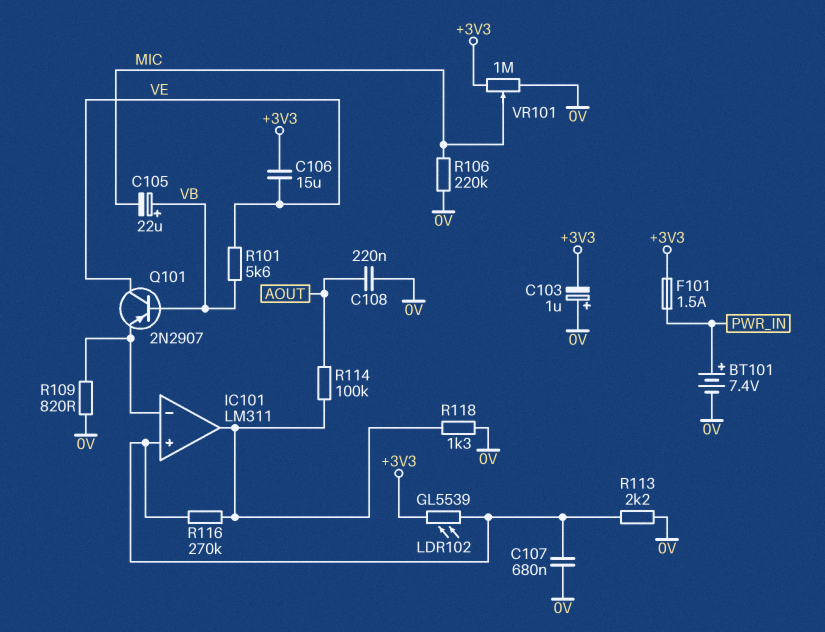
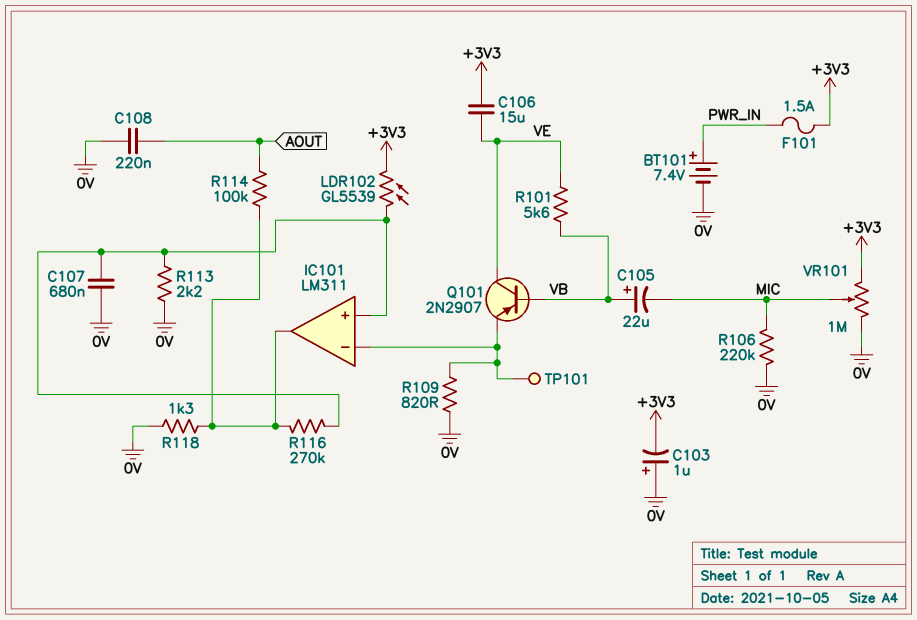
TP101: none -> test point (IC101/in-)

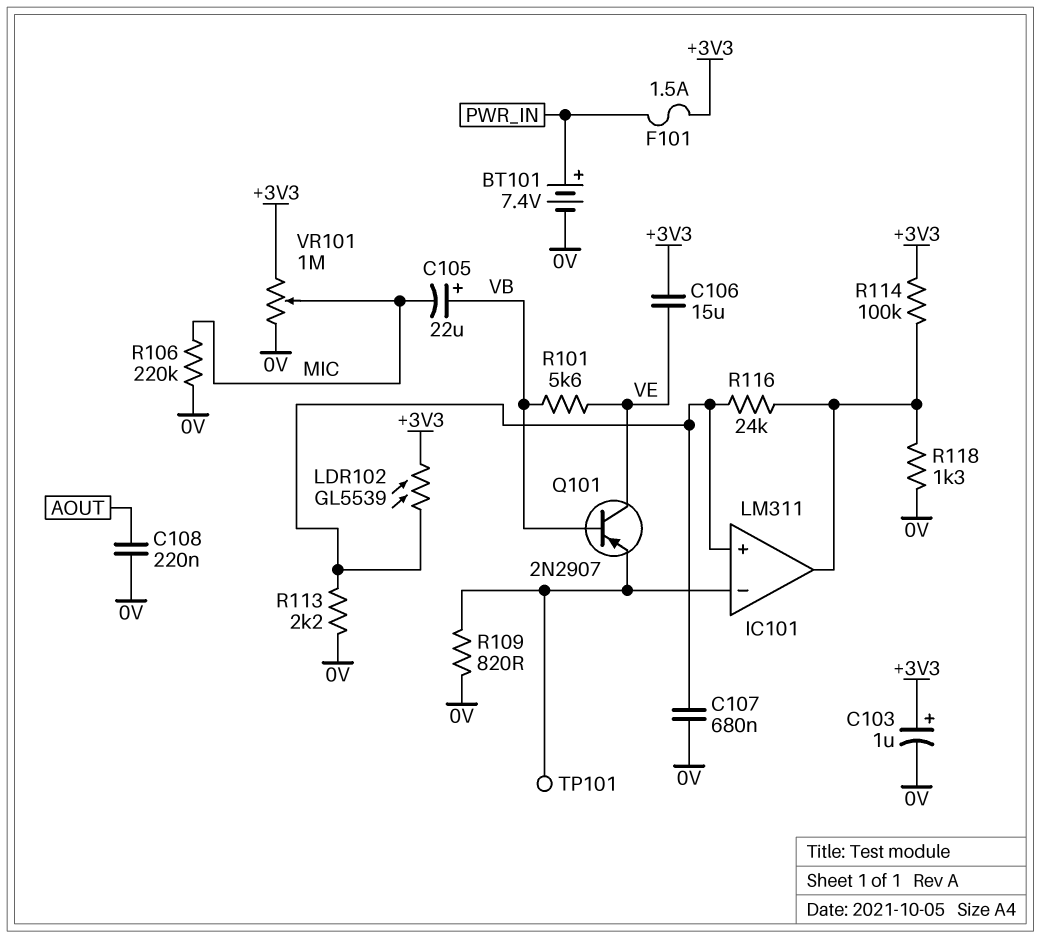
C103: 1uF (plus 0V, minus +3V3) -> 1uF (plus +3V3, minus 0V)
R114: 100k (AOUT, IC101/out) -> 100k (+3V3, IC101/out)
R116: 270k (IC101/in+, IC101/out) -> 24k (IC101/in+, IC101/out)

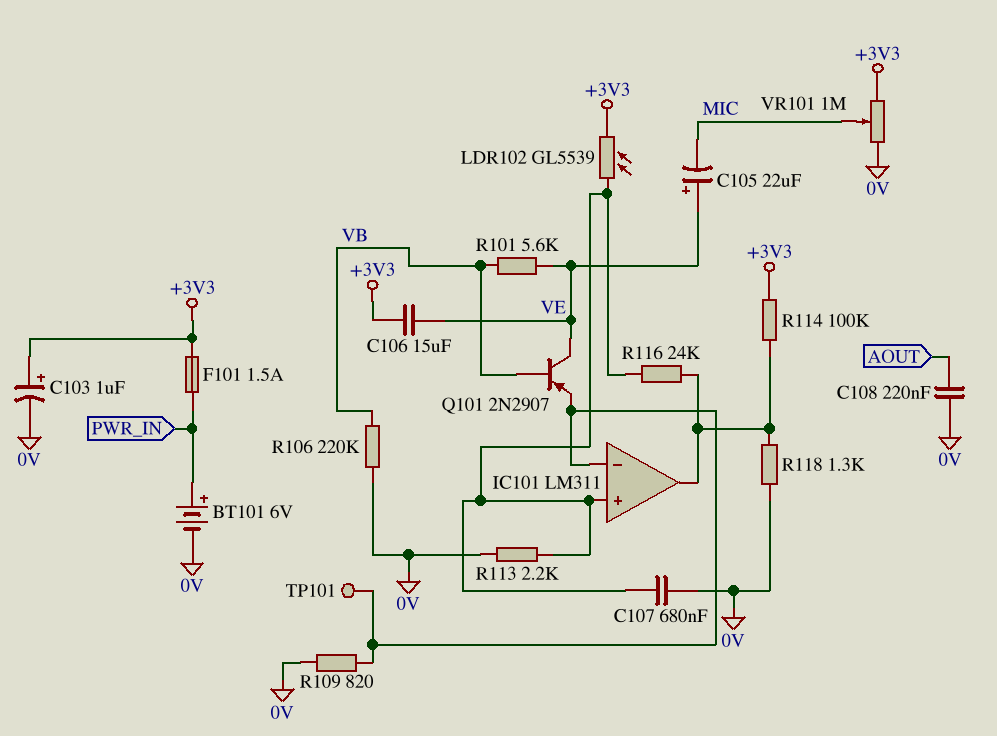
BT101: 7.4V (plus PWR_IN, minus 0V) -> 6V (plus PWR_IN, minus 0V)
C105: 22uF (plus VB, minus MIC) -> 22uF (plus VE, minus MIC)
R106: 220k (0V, MIC) -> 220k (0V, VB)

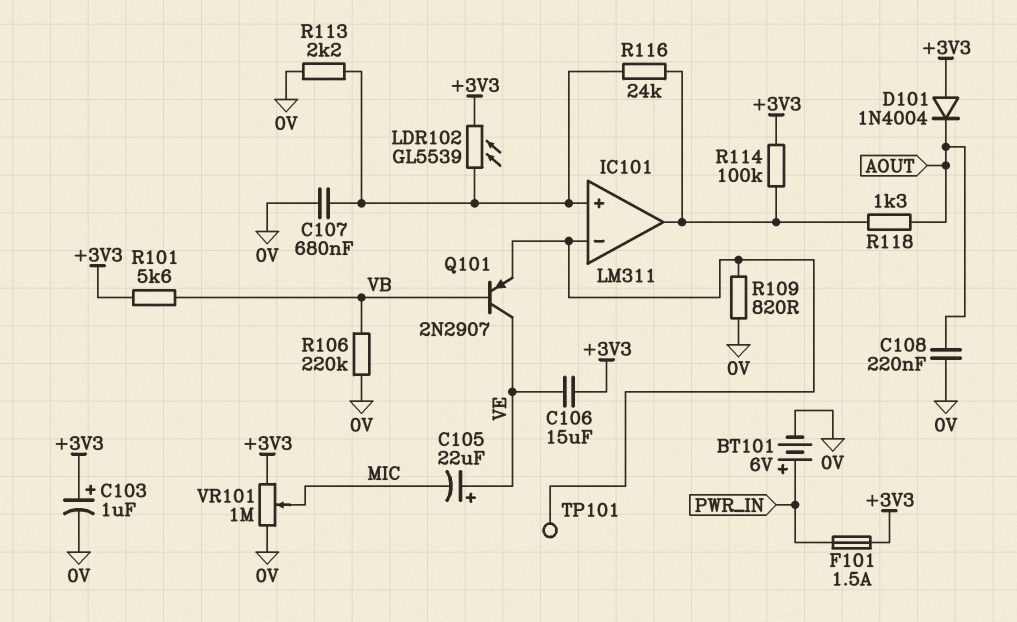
D101: none -> diode 1N4004 (A +3V3, K AOUT)
R101: 5.6k (VB, VE) -> 5.6k (+3V3, VB)
R118: 1.3k (0V, IC101/out) -> 1.3k (AOUT, IC101/out)

